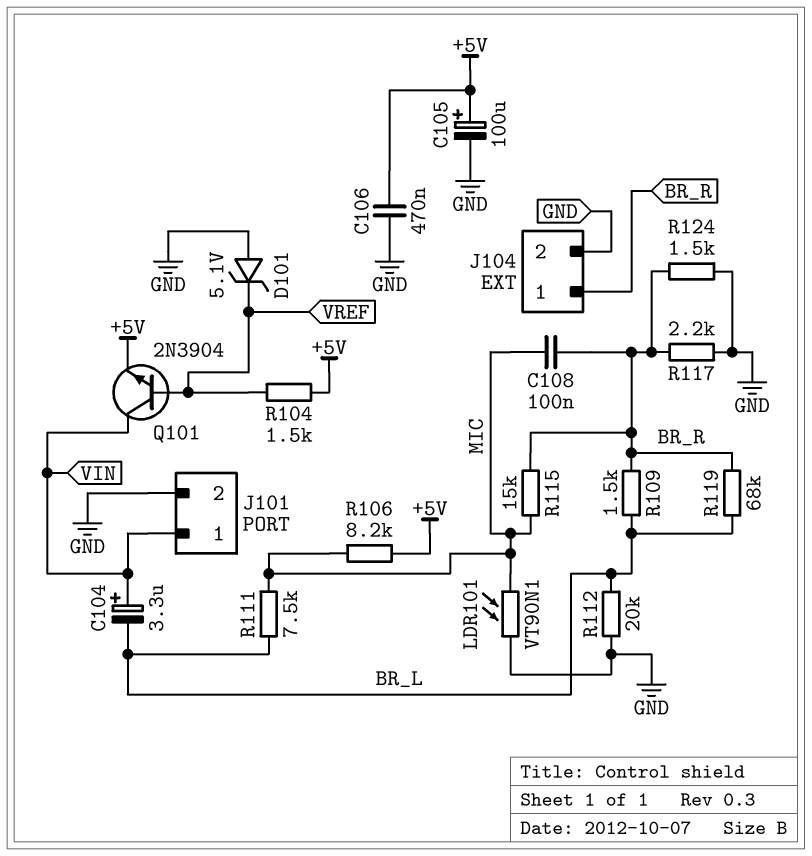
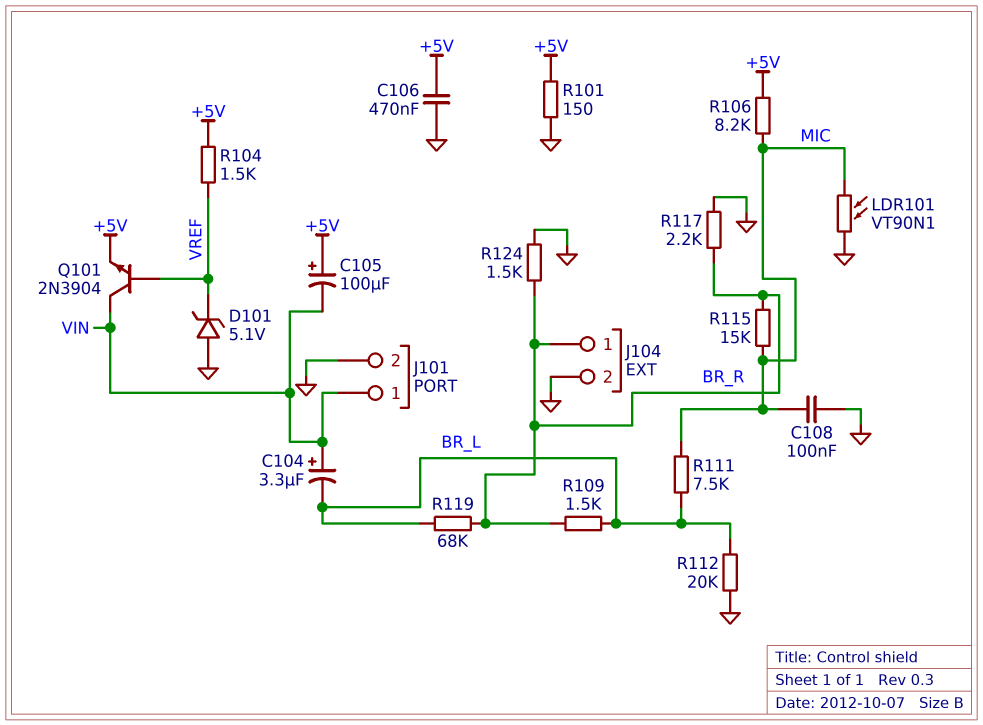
C105: 100uF (plus +5V, minus GND) -> 100uF (plus +5V, minus VIN)
C108: 100nF (BR_R, MIC) -> 100nF (GND, MIC)
R101: none -> 150 (+5V, GND)

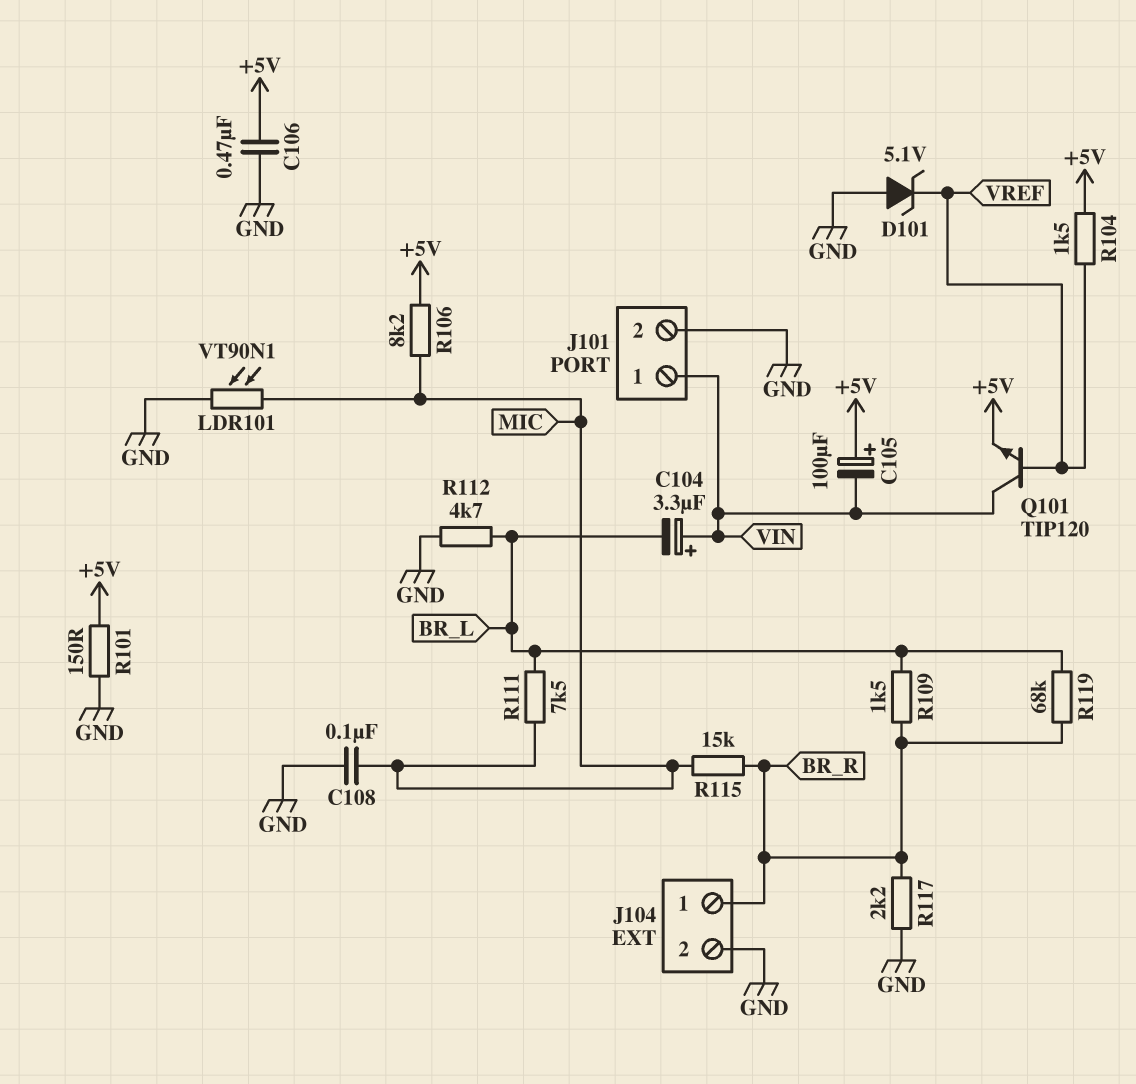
Q101: NPN 2N3904 (B VREF, C VIN, E +5V) -> NPN TIP120 (B VREF, C VIN, E +5V)
R112: 20k (BR_L, GND) -> 4.7k (BR_L, GND)
R124: 1.5k (BR_R, GND) -> none

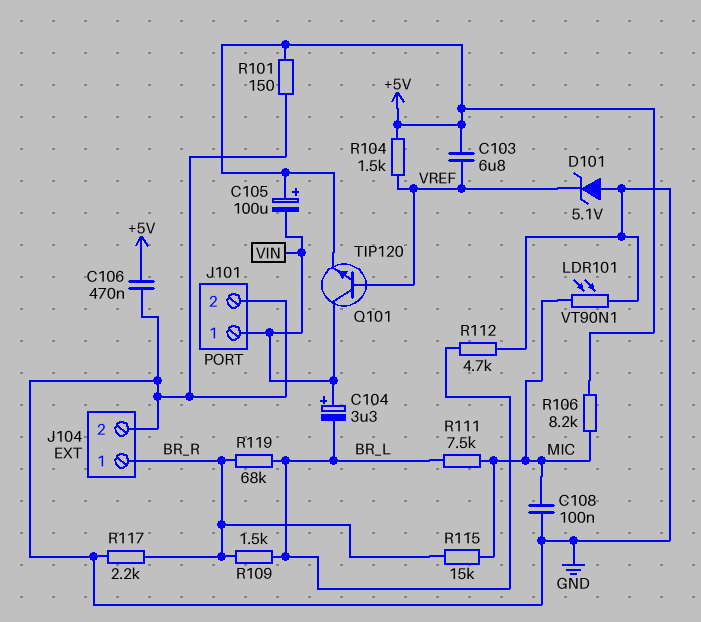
C103: none -> 6.8uF (+5V, VREF)

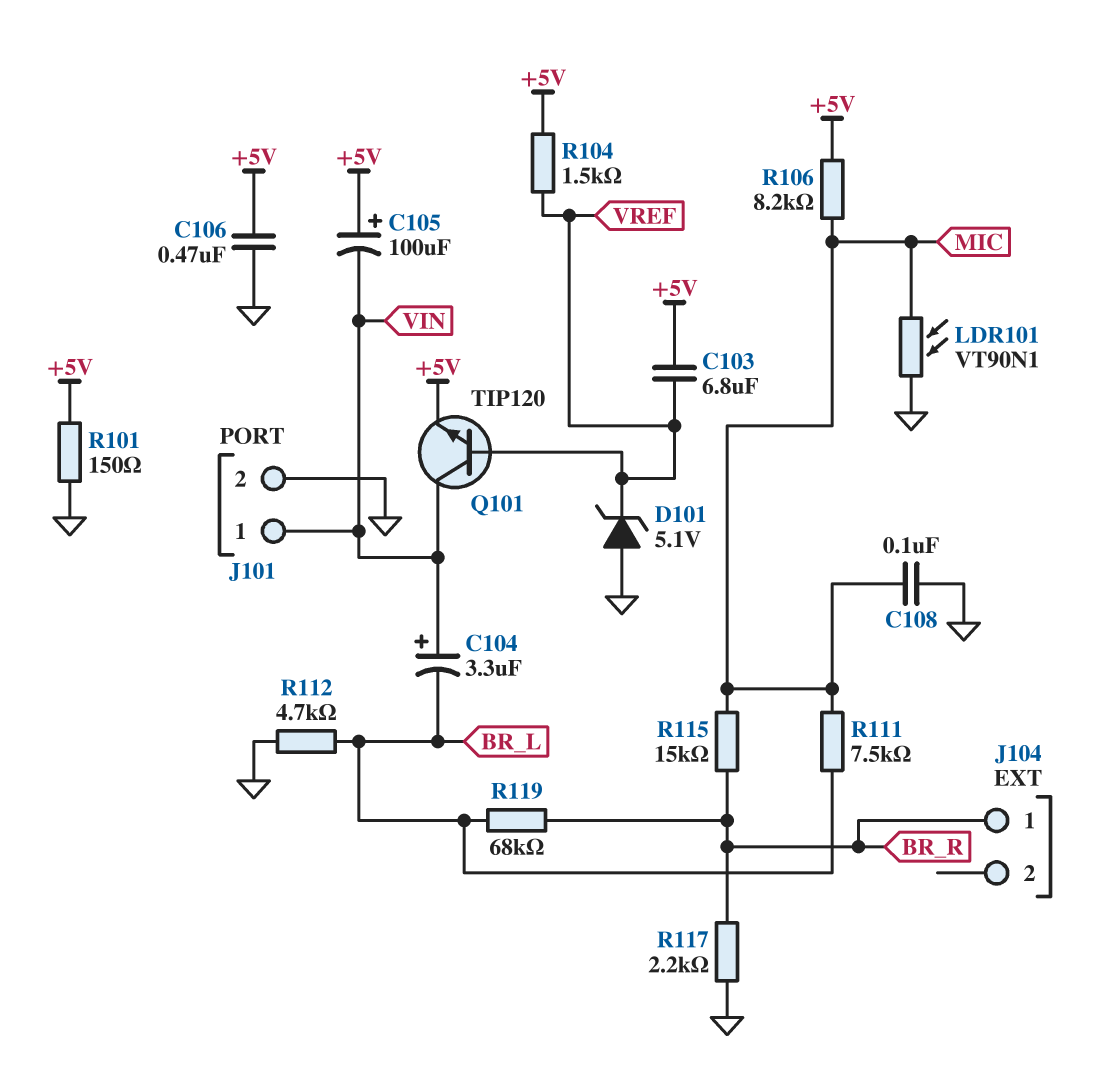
J104 pin 2: GND -> none
R109: 1.5k (BR_L, BR_R) -> none

